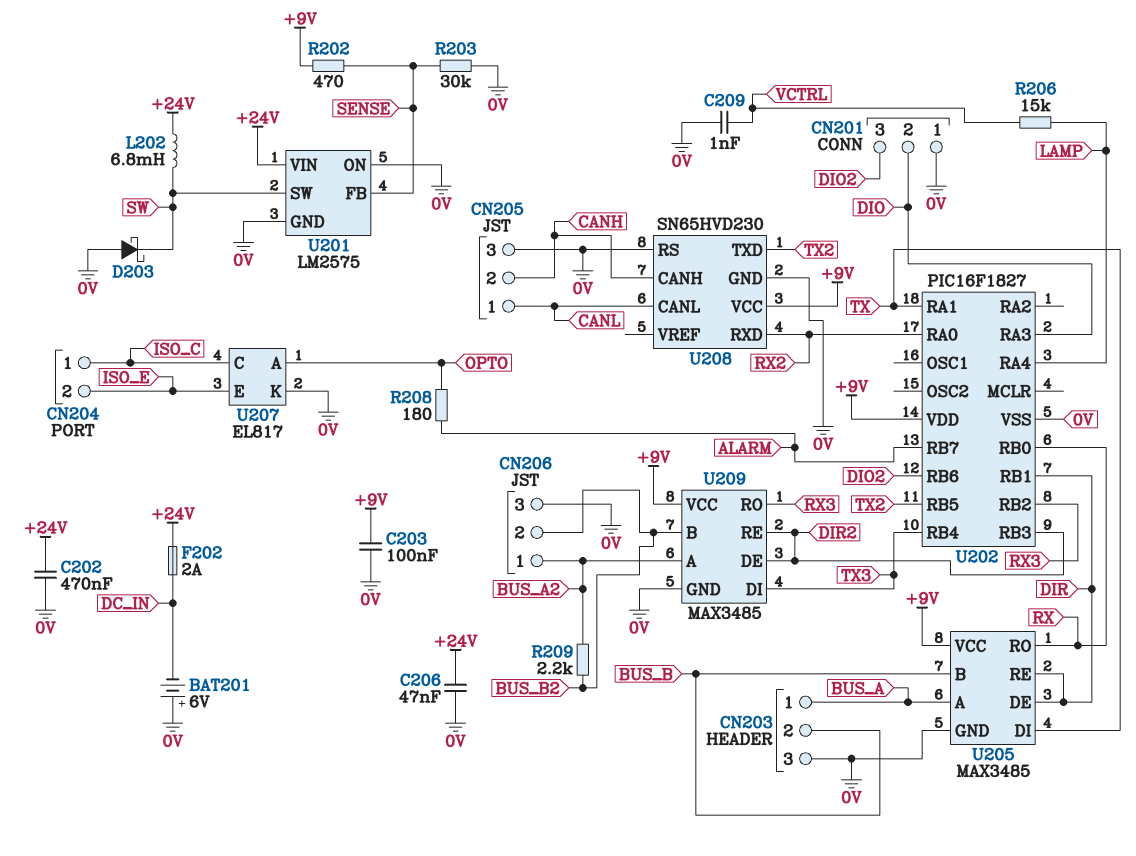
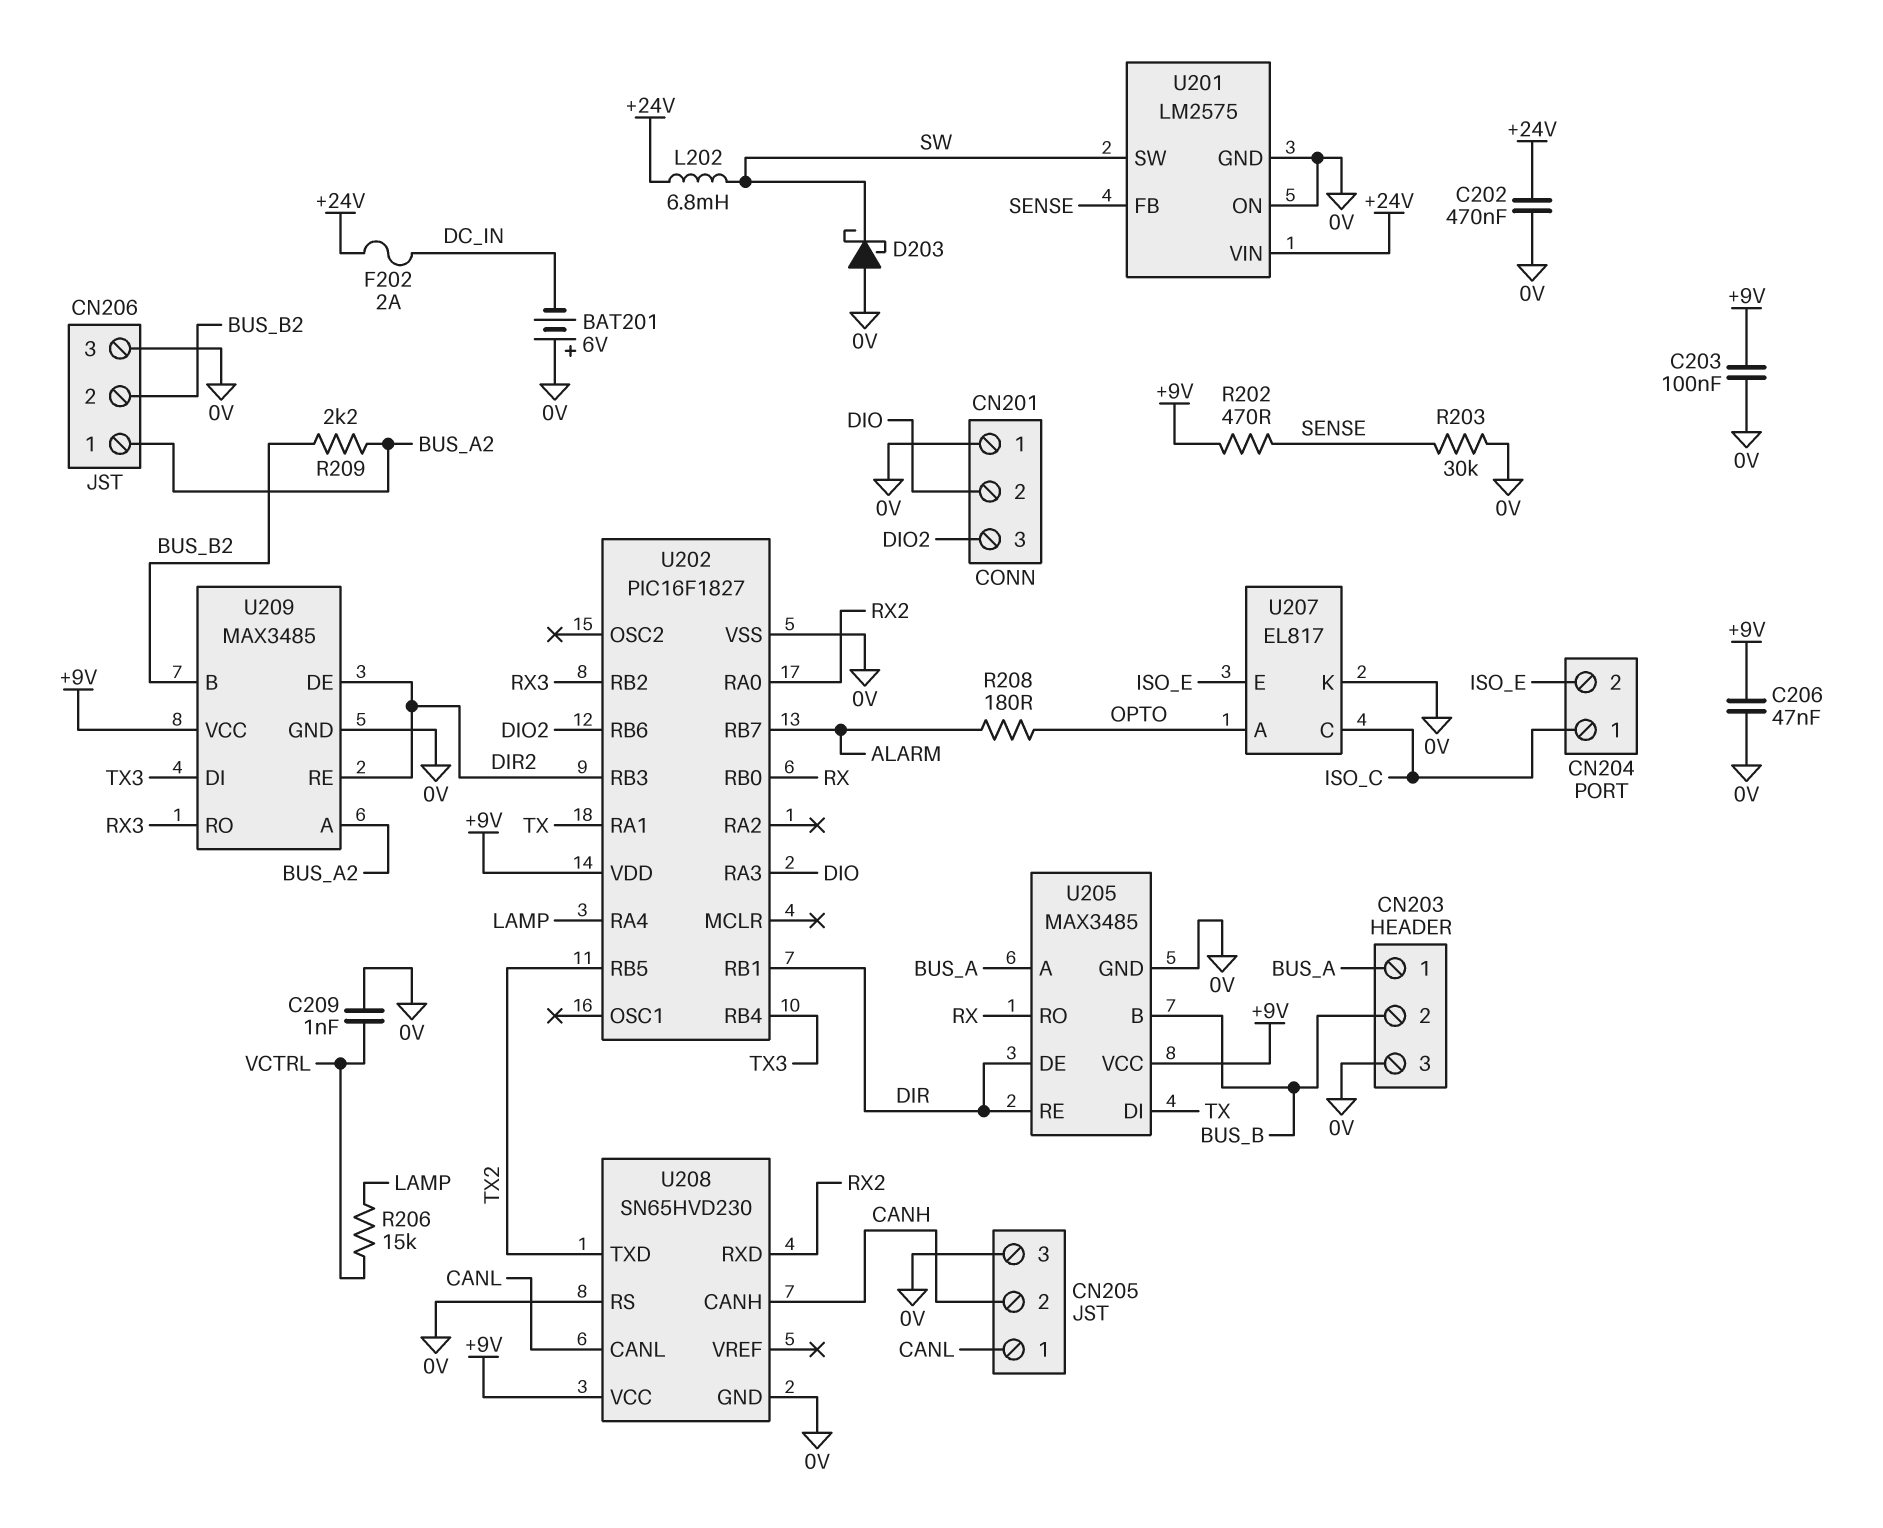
C206: 47nF (+24V, 0V) -> 47nF (+9V, 0V)

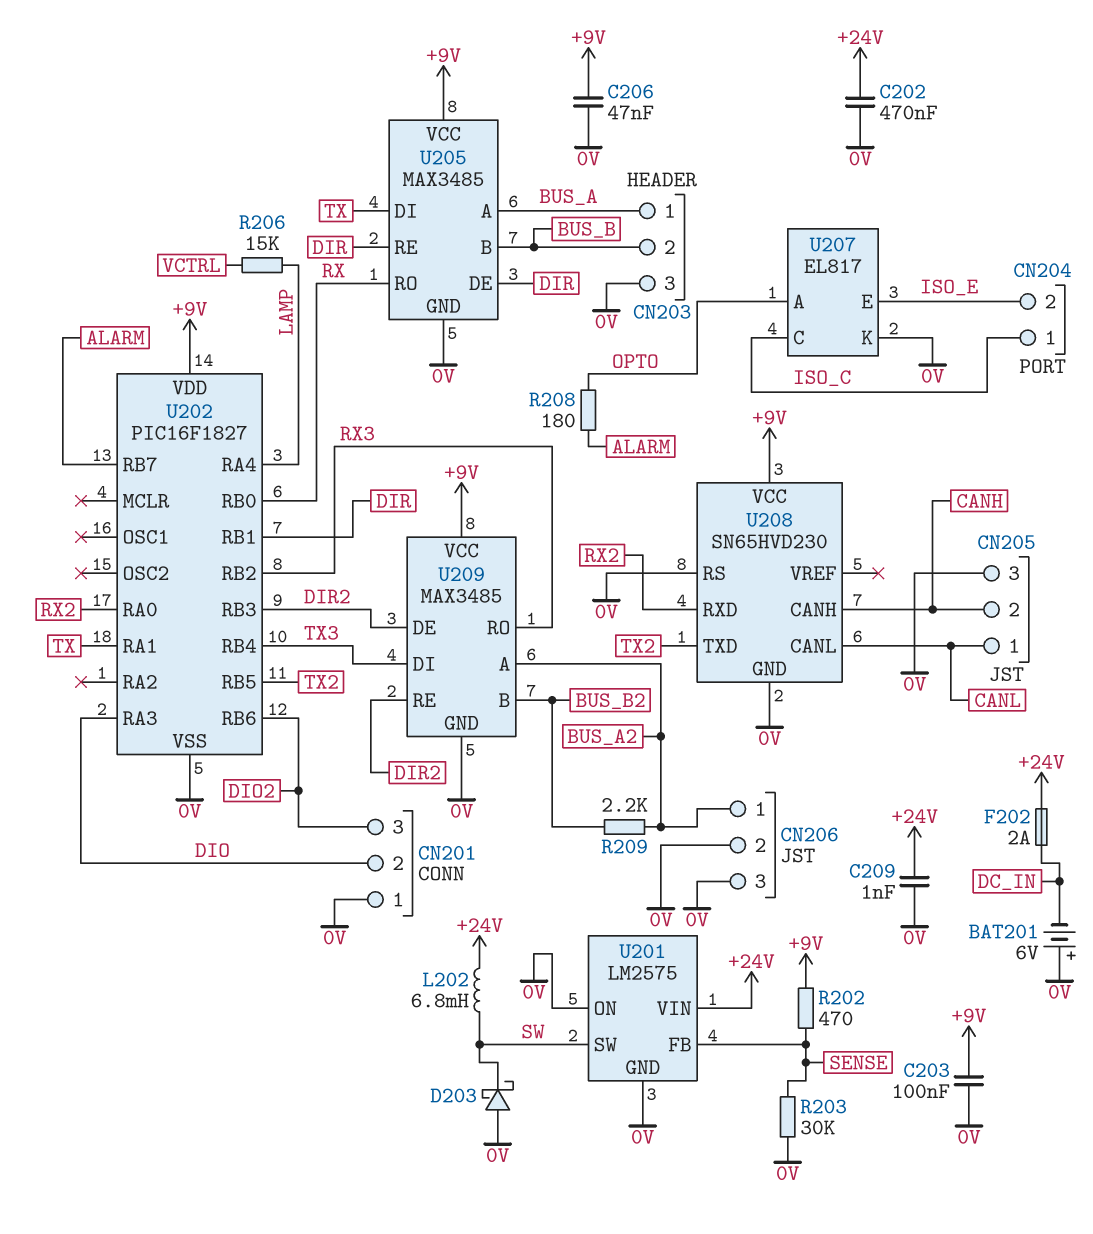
C209: 1nF (0V, VCTRL) -> 1nF (+24V, 0V)
CN206 pin 2: BUS_B2 -> 0V

